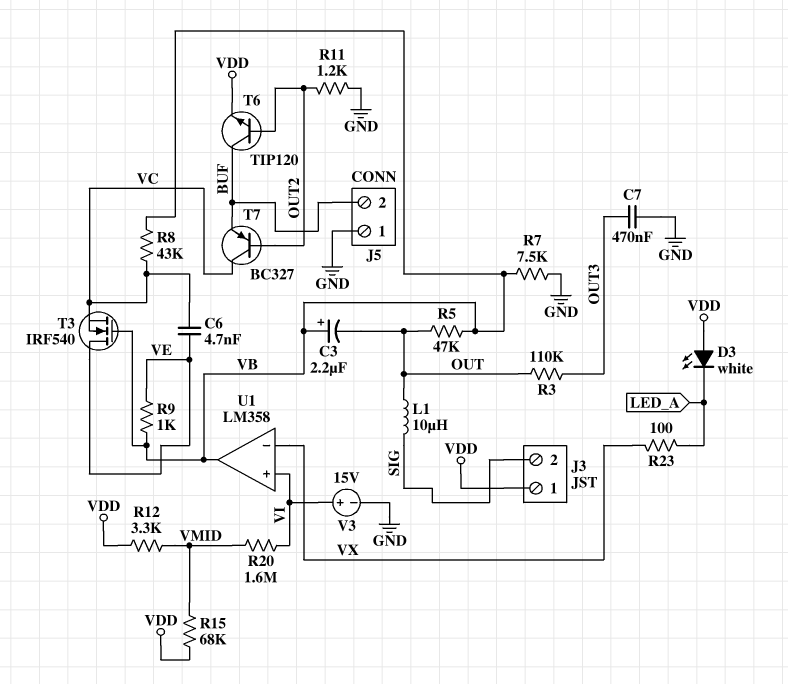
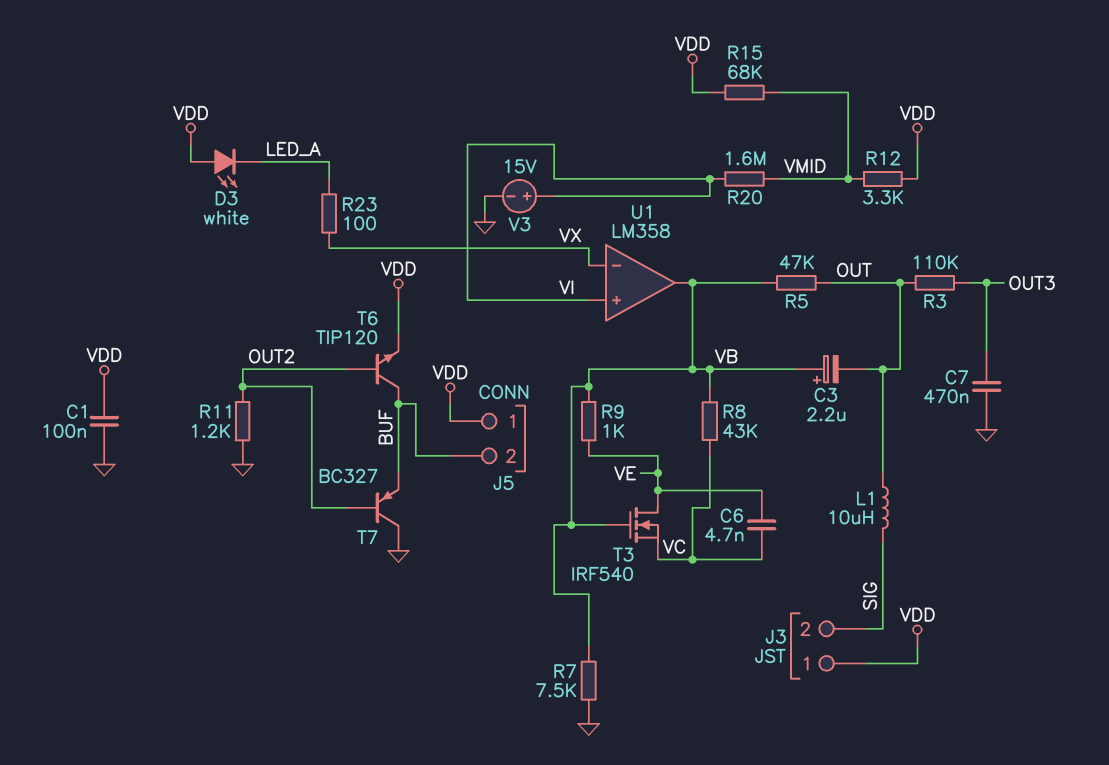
C1: none -> 100nF (GND, VDD)
J5 pin 1: GND -> VDD
T7: PNP BC327 (B OUT2, C VC, E BUF) -> PNP BC327 (B OUT2, C GND, E BUF)

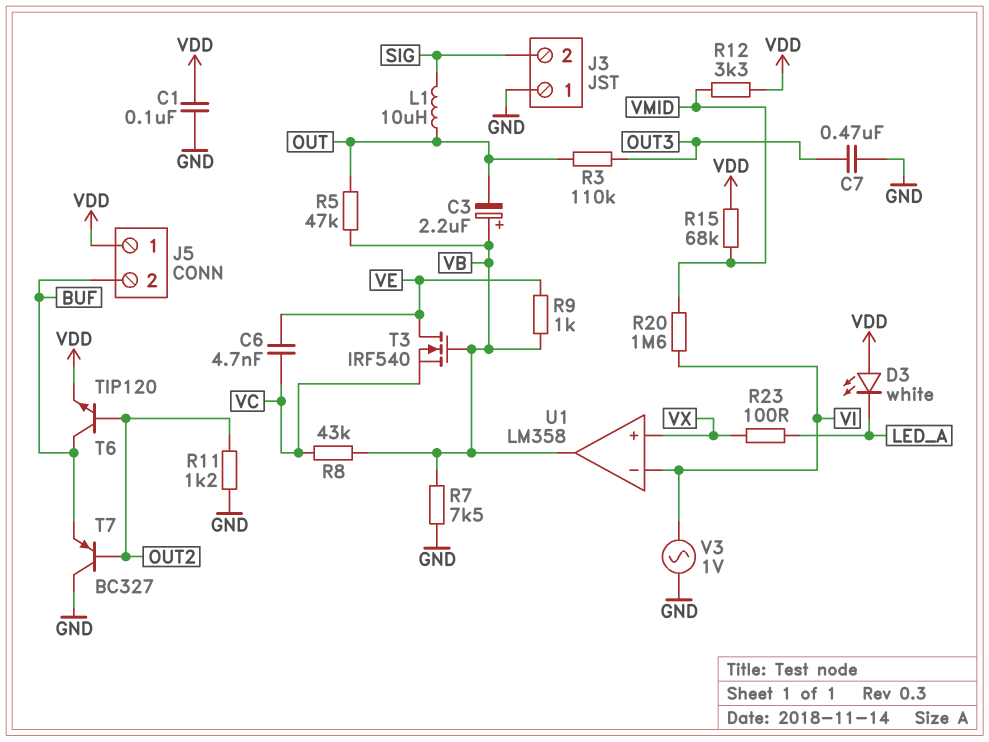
J3 pin 1: VDD -> GND
U1 pin in+: VI -> VX
U1 pin in-: VX -> VI
V3: 15V (plus VI, minus GND) -> AC 1V (GND, VI)

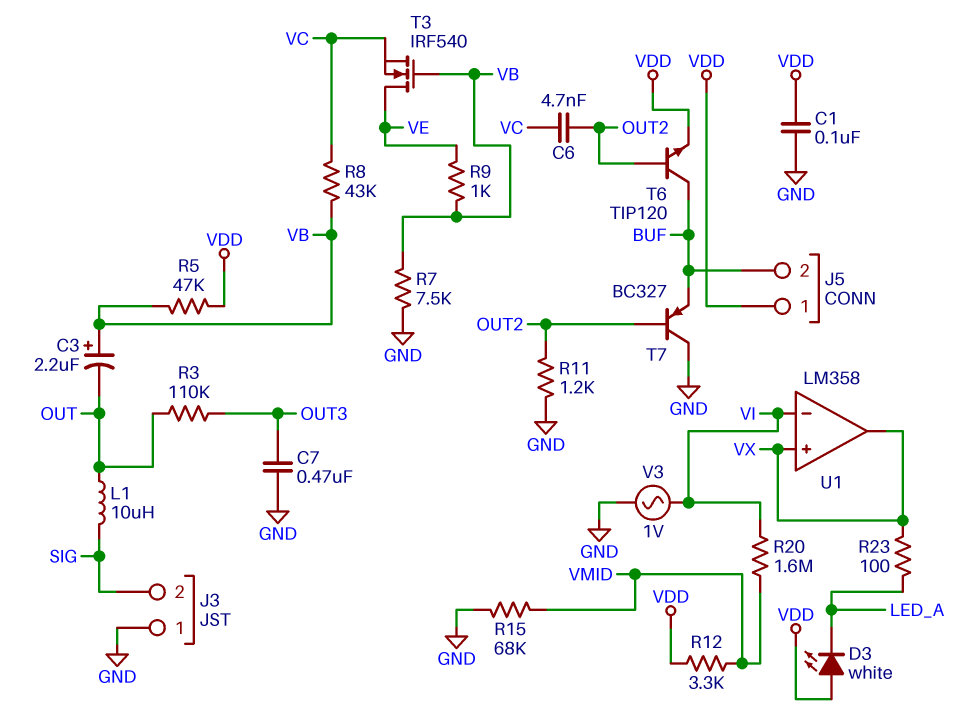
C6: 4.7nF (VC, VE) -> 4.7nF (OUT2, VC)
R5: 47k (OUT, VB) -> 47k (VB, VDD)
R15: 68k (VDD, VMID) -> 68k (GND, VMID)
U1 pin out: VB -> VX

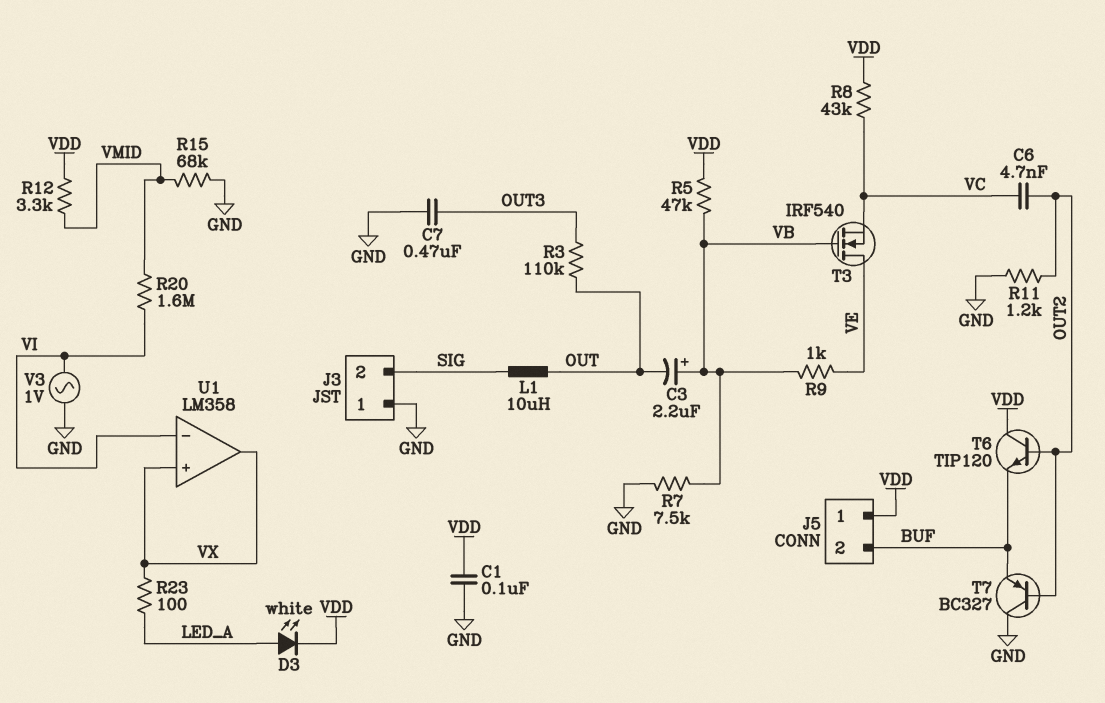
D3: LED white (A VDD, K LED_A) -> LED white (A LED_A, K VDD)
R8: 43k (VB, VC) -> 43k (VC, VDD)
T6: NPN TIP120 (B OUT2, C BUF, E VDD) -> NPN TIP120 (B OUT2, C VDD, E BUF)

